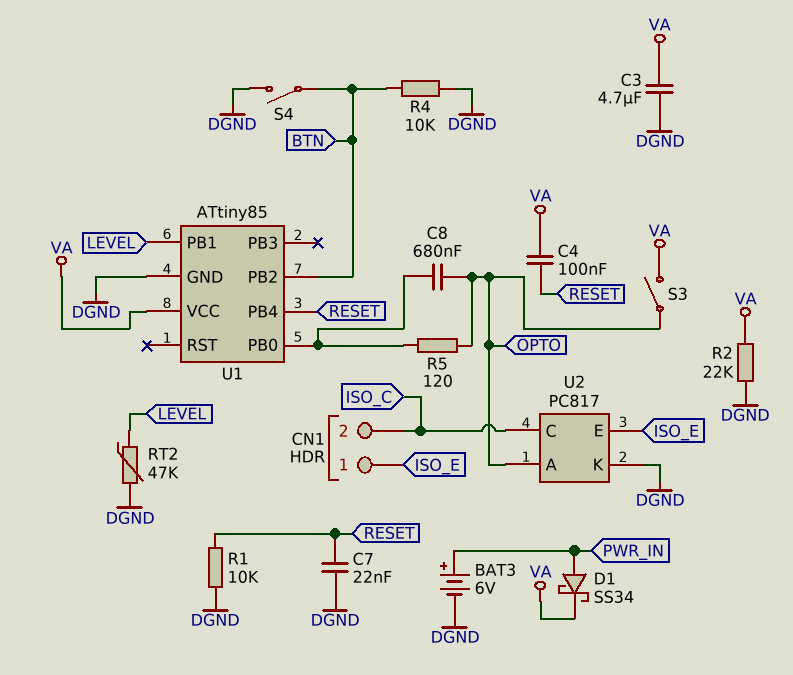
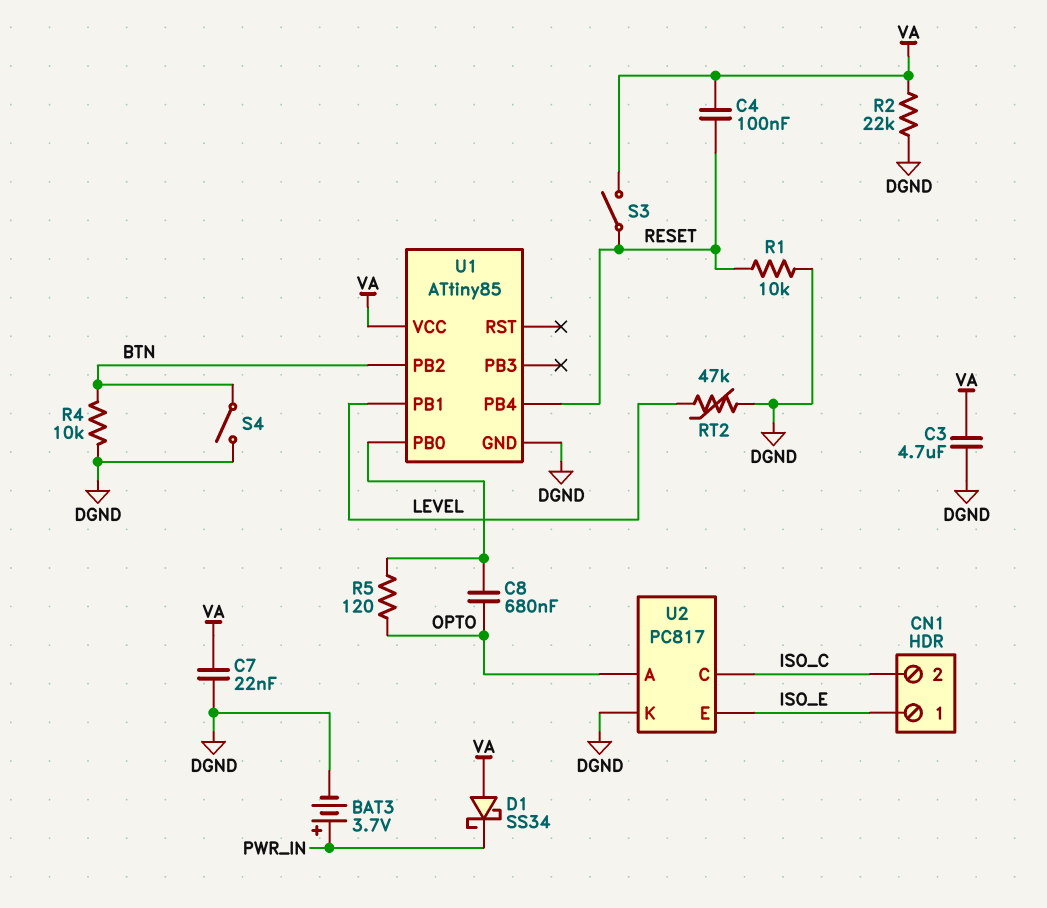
BAT3: 6V (plus PWR_IN, minus DGND) -> 3.7V (plus PWR_IN, minus DGND)
C7: 22nF (DGND, RESET) -> 22nF (DGND, VA)
D1: schottky SS34 (A PWR_IN, K VA) -> schottky SS34 (A VA, K PWR_IN)
S3: switch (OPTO, VA) -> switch (RESET, VA)

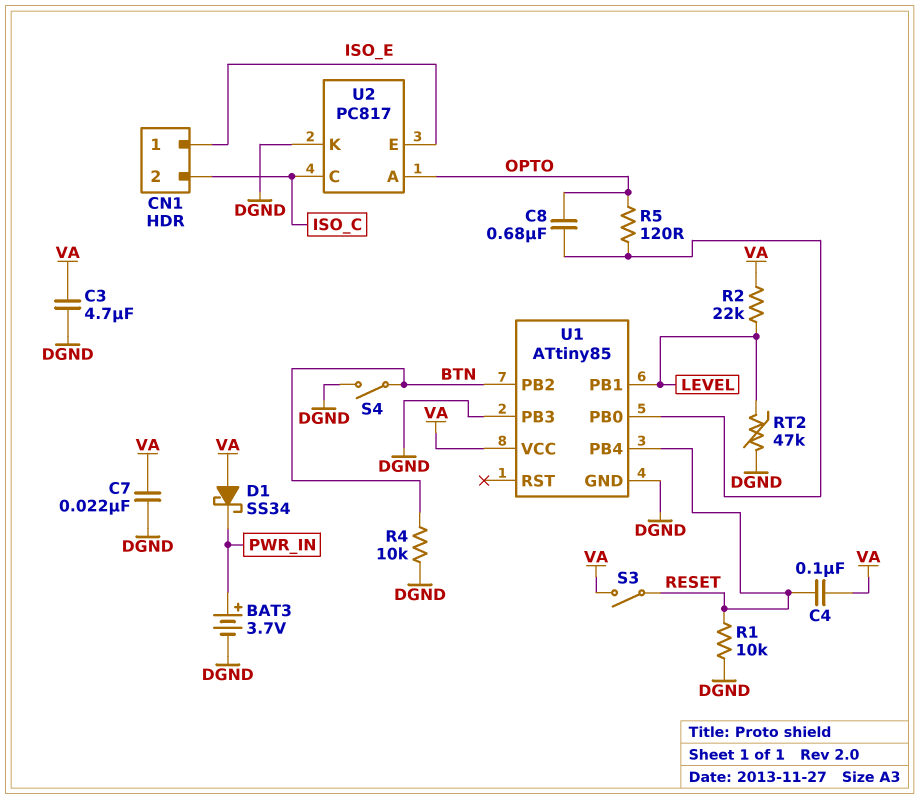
R2: 22k (DGND, VA) -> 22k (LEVEL, VA)
U1 pin PB3: none -> DGND

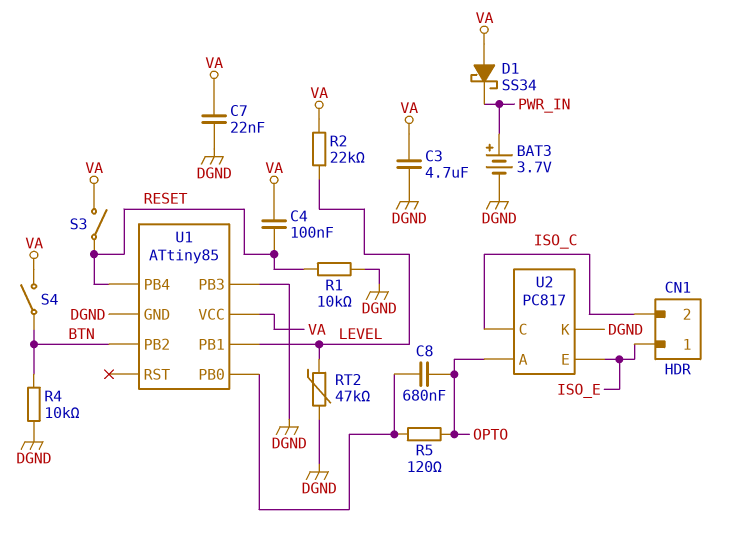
S4: switch (BTN, DGND) -> switch (BTN, VA)

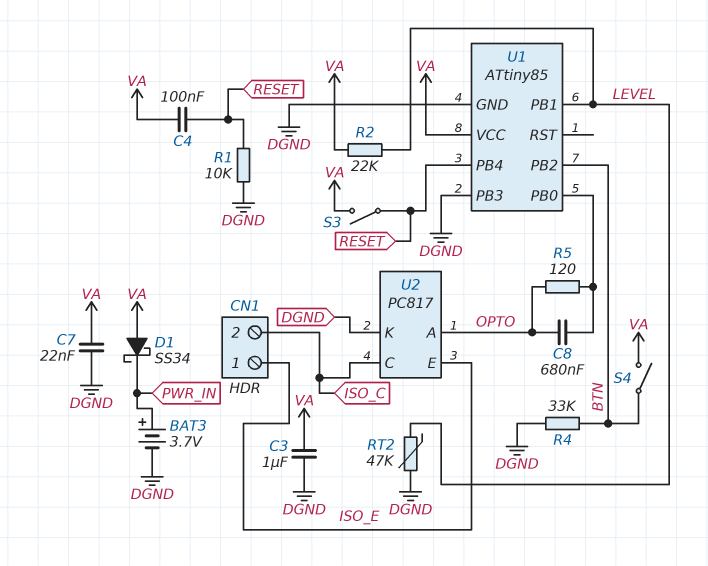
C3: 4.7uF (DGND, VA) -> 1uF (DGND, VA)
R4: 10k (BTN, DGND) -> 33k (BTN, DGND)

